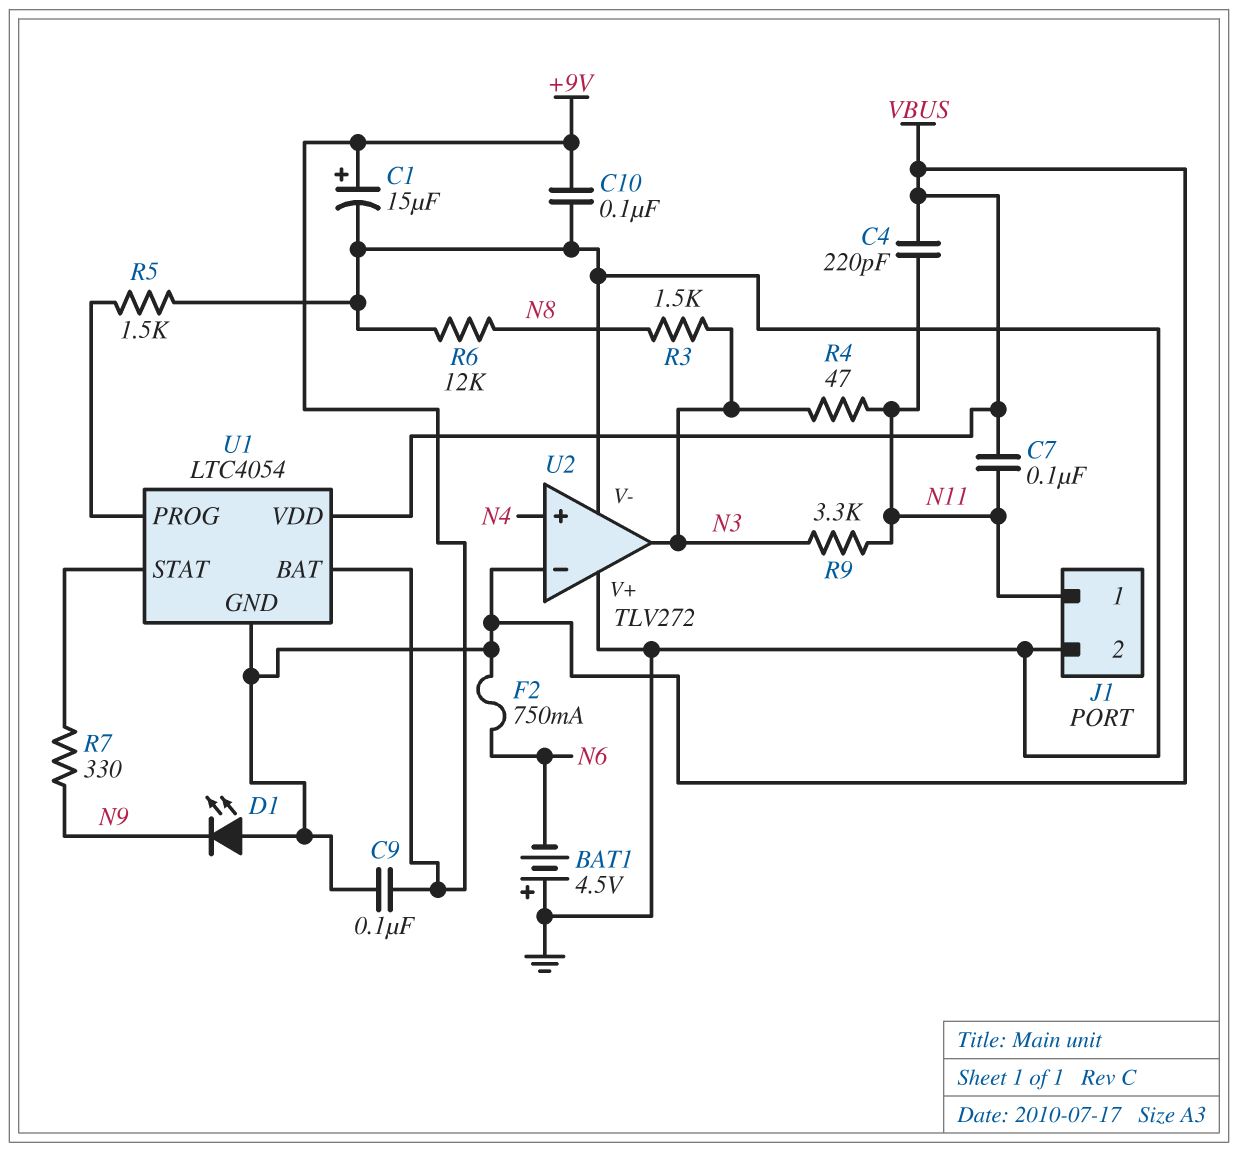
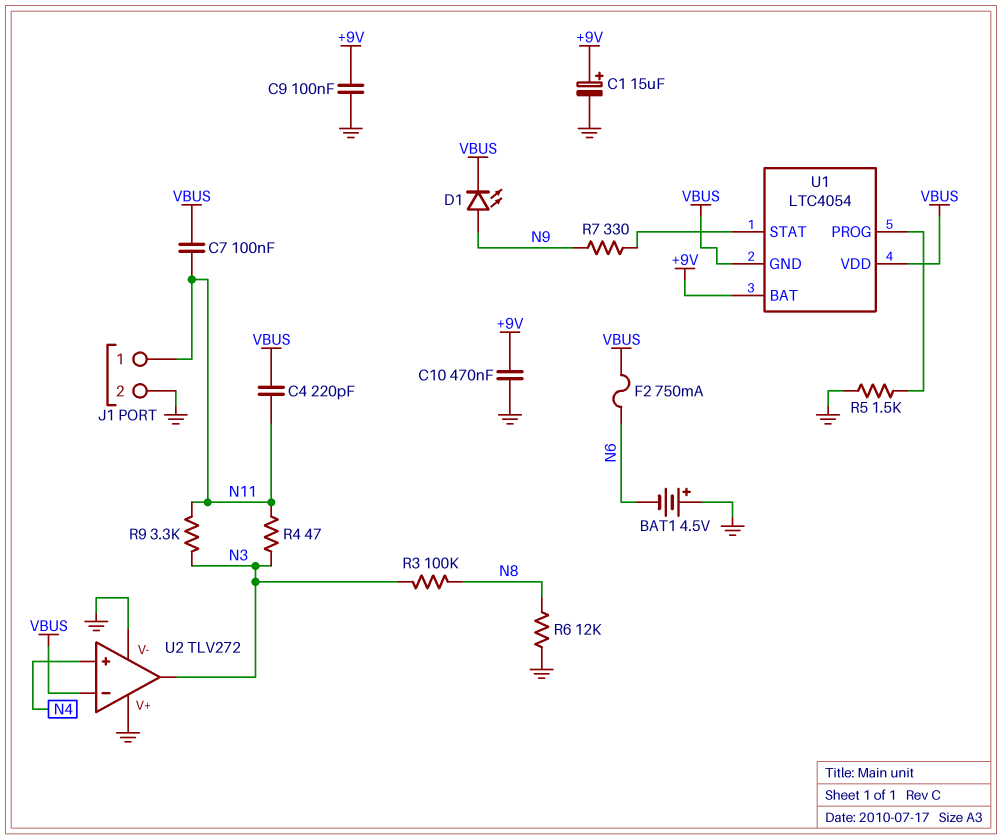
C9: 100nF (+9V, VBUS) -> 100nF (+9V, GND)
C10: 100nF (+9V, GND) -> 470nF (+9V, GND)
D1: LED (A VBUS, K N9) -> LED (A N9, K VBUS)
R3: 1.5k (N3, N8) -> 100k (N3, N8)

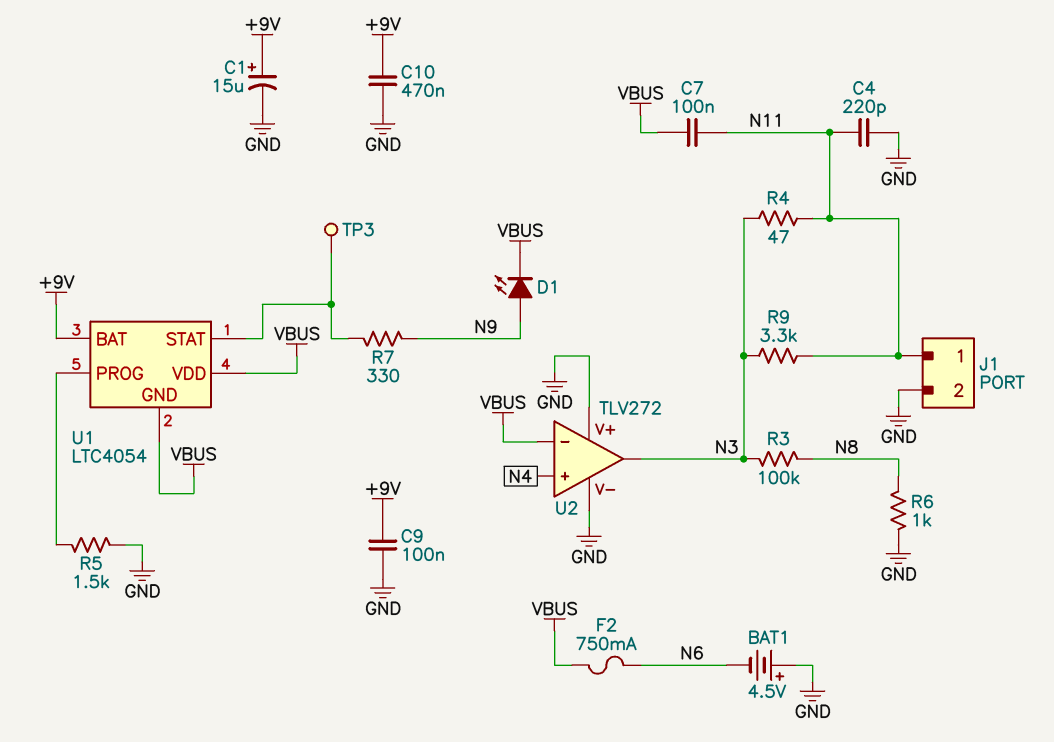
C4: 220pF (N11, VBUS) -> 220pF (GND, N11)
R6: 12k (GND, N8) -> 1k (GND, N8)
TP3: none -> test point (U1/STAT)

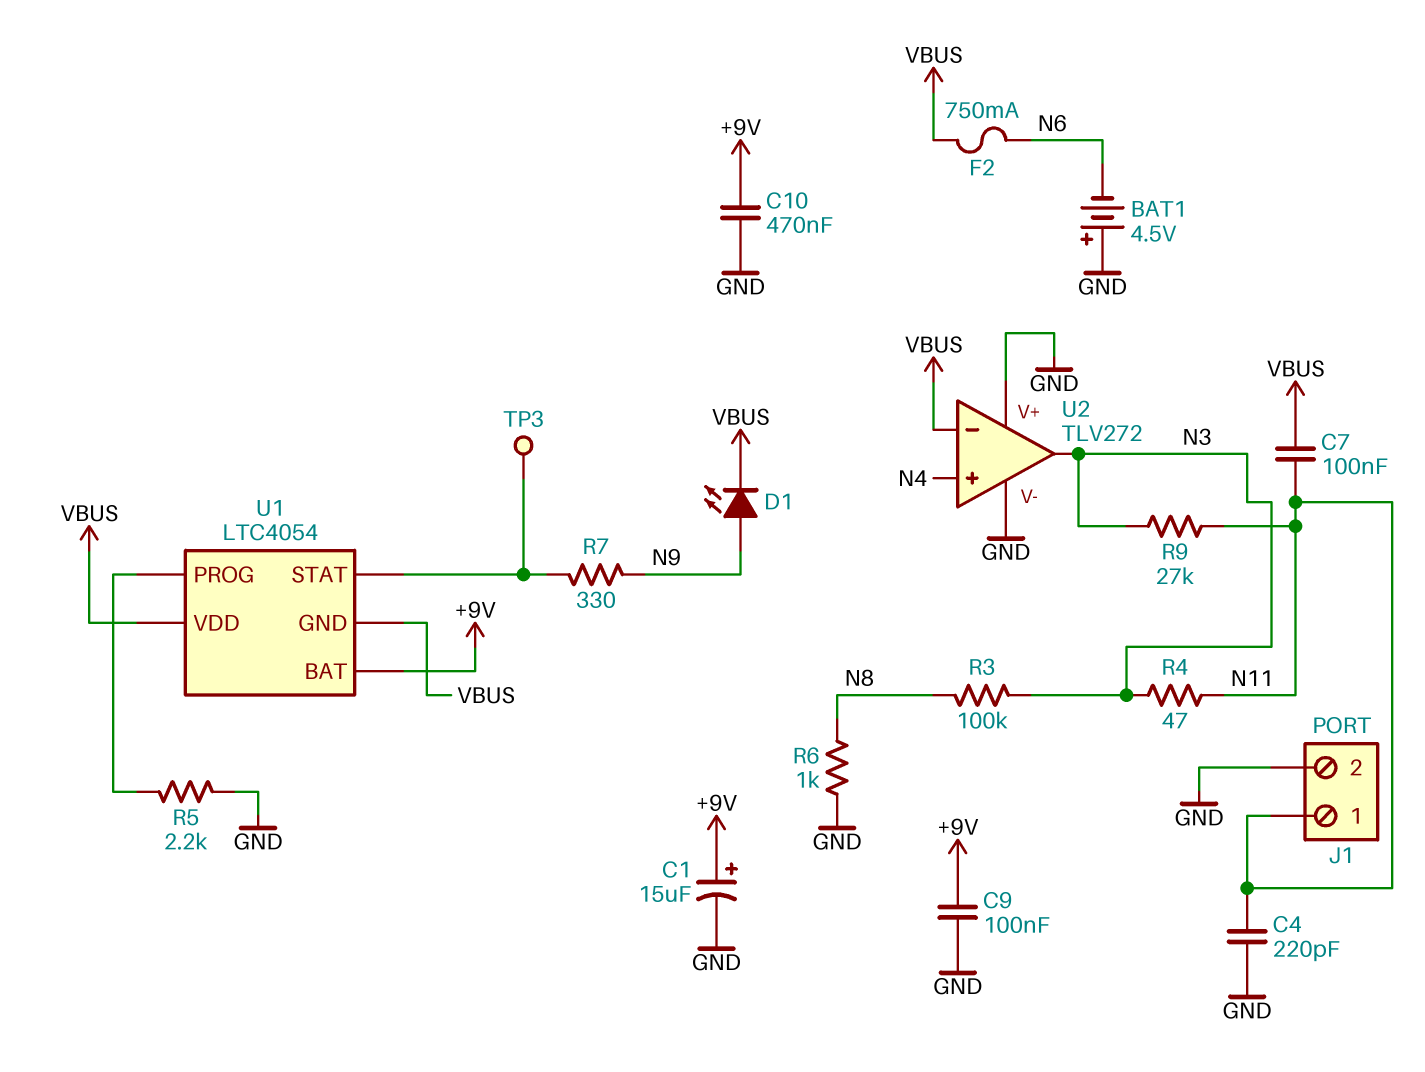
R5: 1.5k (GND, U1/PROG) -> 2.2k (GND, U1/PROG)
R9: 3.3k (N3, N11) -> 27k (N3, N11)

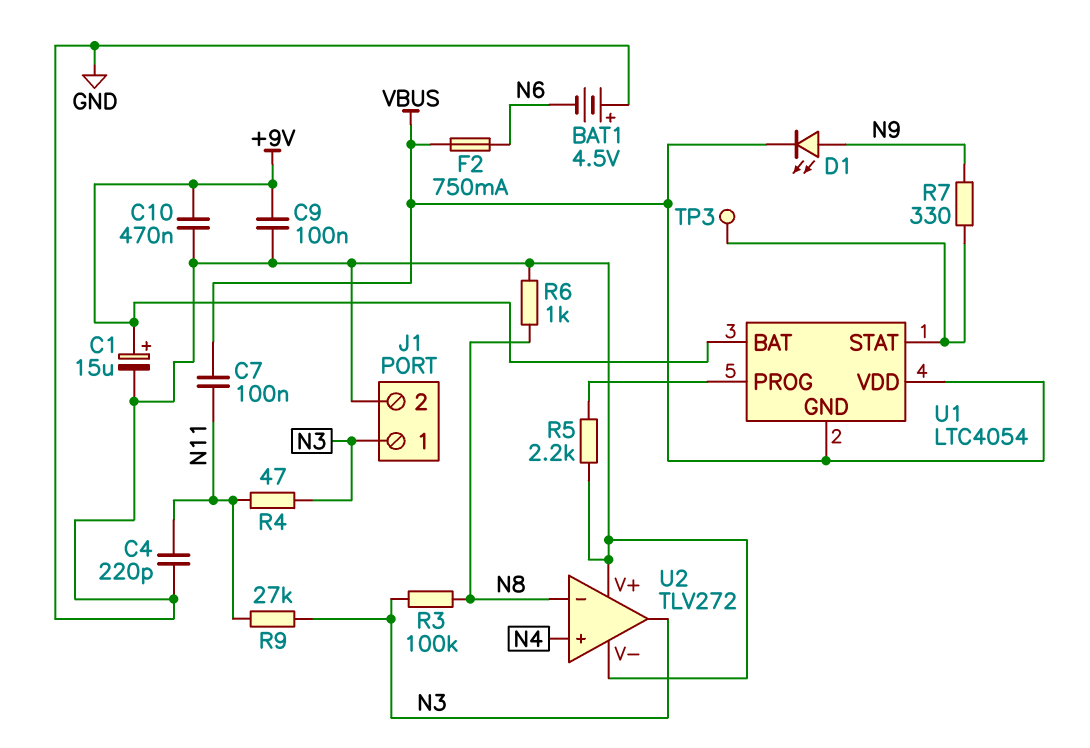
J1 pin 1: N11 -> N3
U2 pin in-: VBUS -> N8

